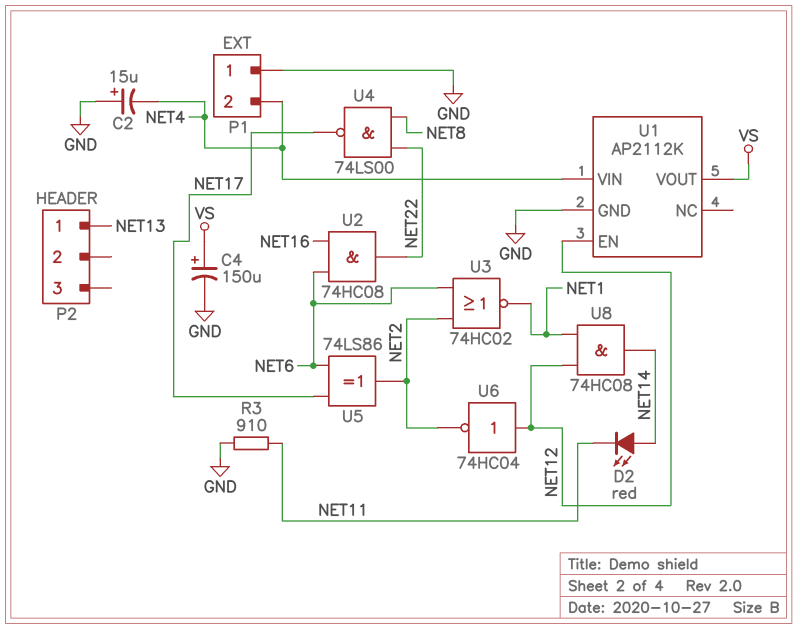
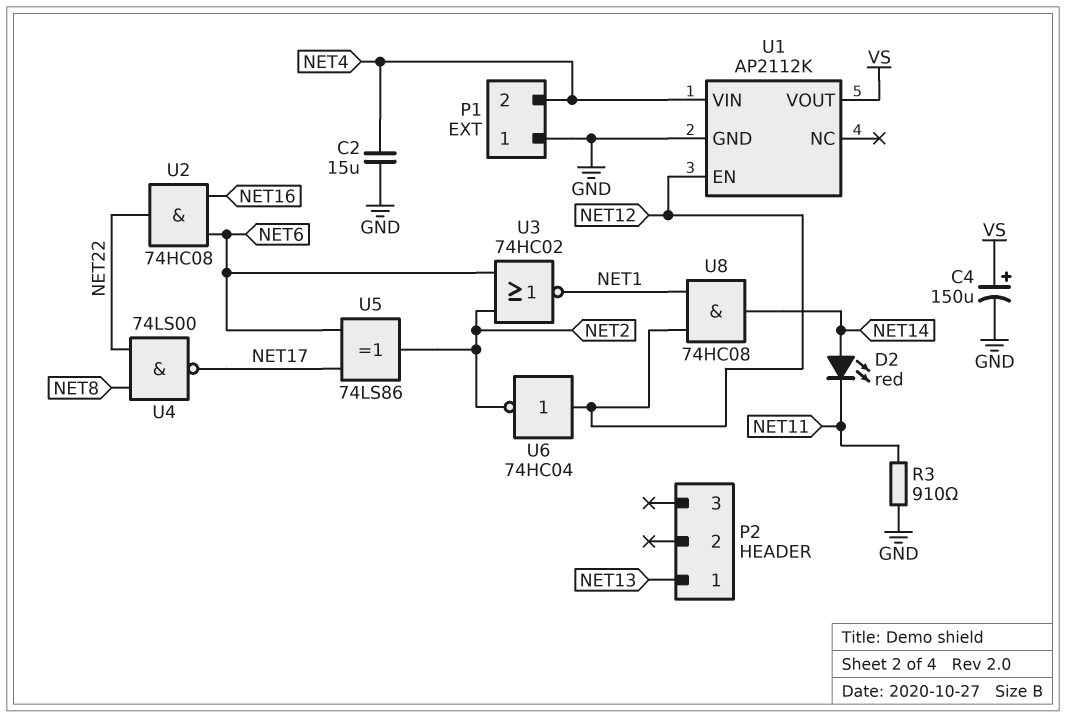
C2: 15uF (plus GND, minus NET4) -> 15uF (GND, NET4)

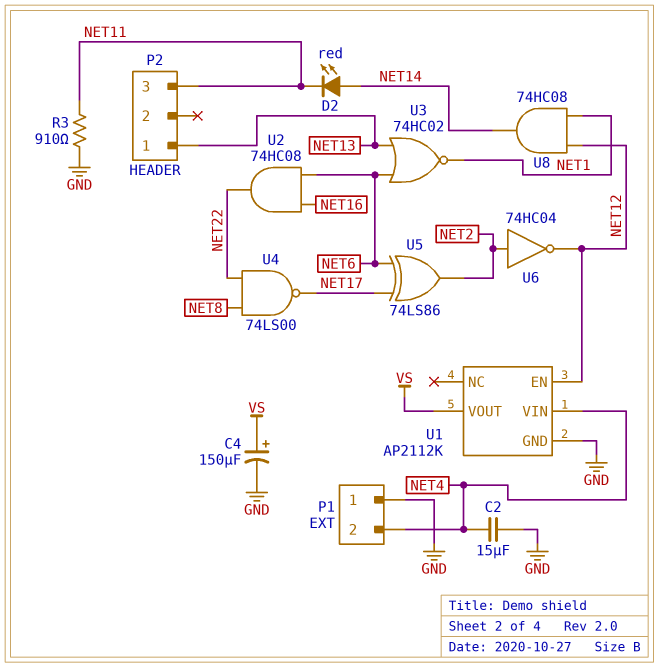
P2 pin 3: none -> NET11
U3: NOR 74HC02 (in NET2, in NET6, out NET1) -> NOR 74HC02 (in NET6, in NET13, out NET1)
U6: NOT 74HC04 (in NET12, out NET2) -> NOT 74HC04 (in NET2, out NET12)

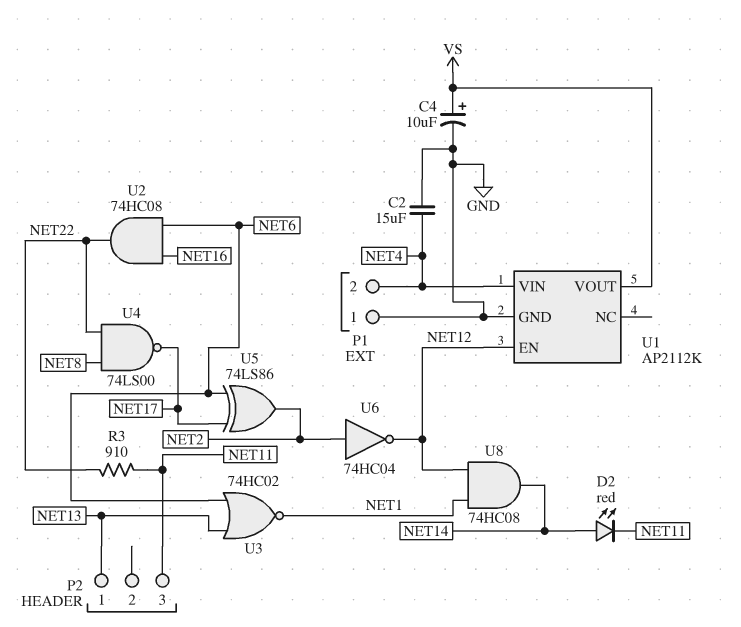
C4: 150uF (plus VS, minus GND) -> 10uF (plus VS, minus GND)
R3: 910 (GND, NET11) -> 910 (NET11, NET22)

